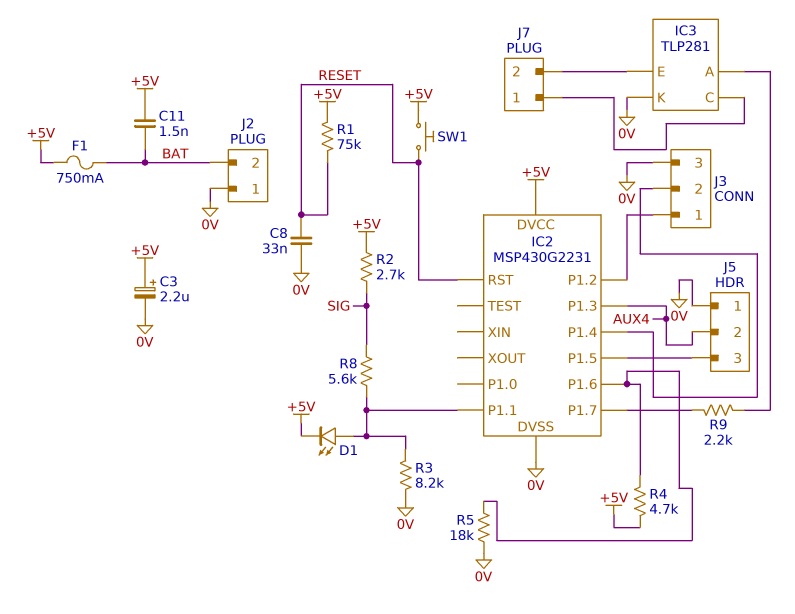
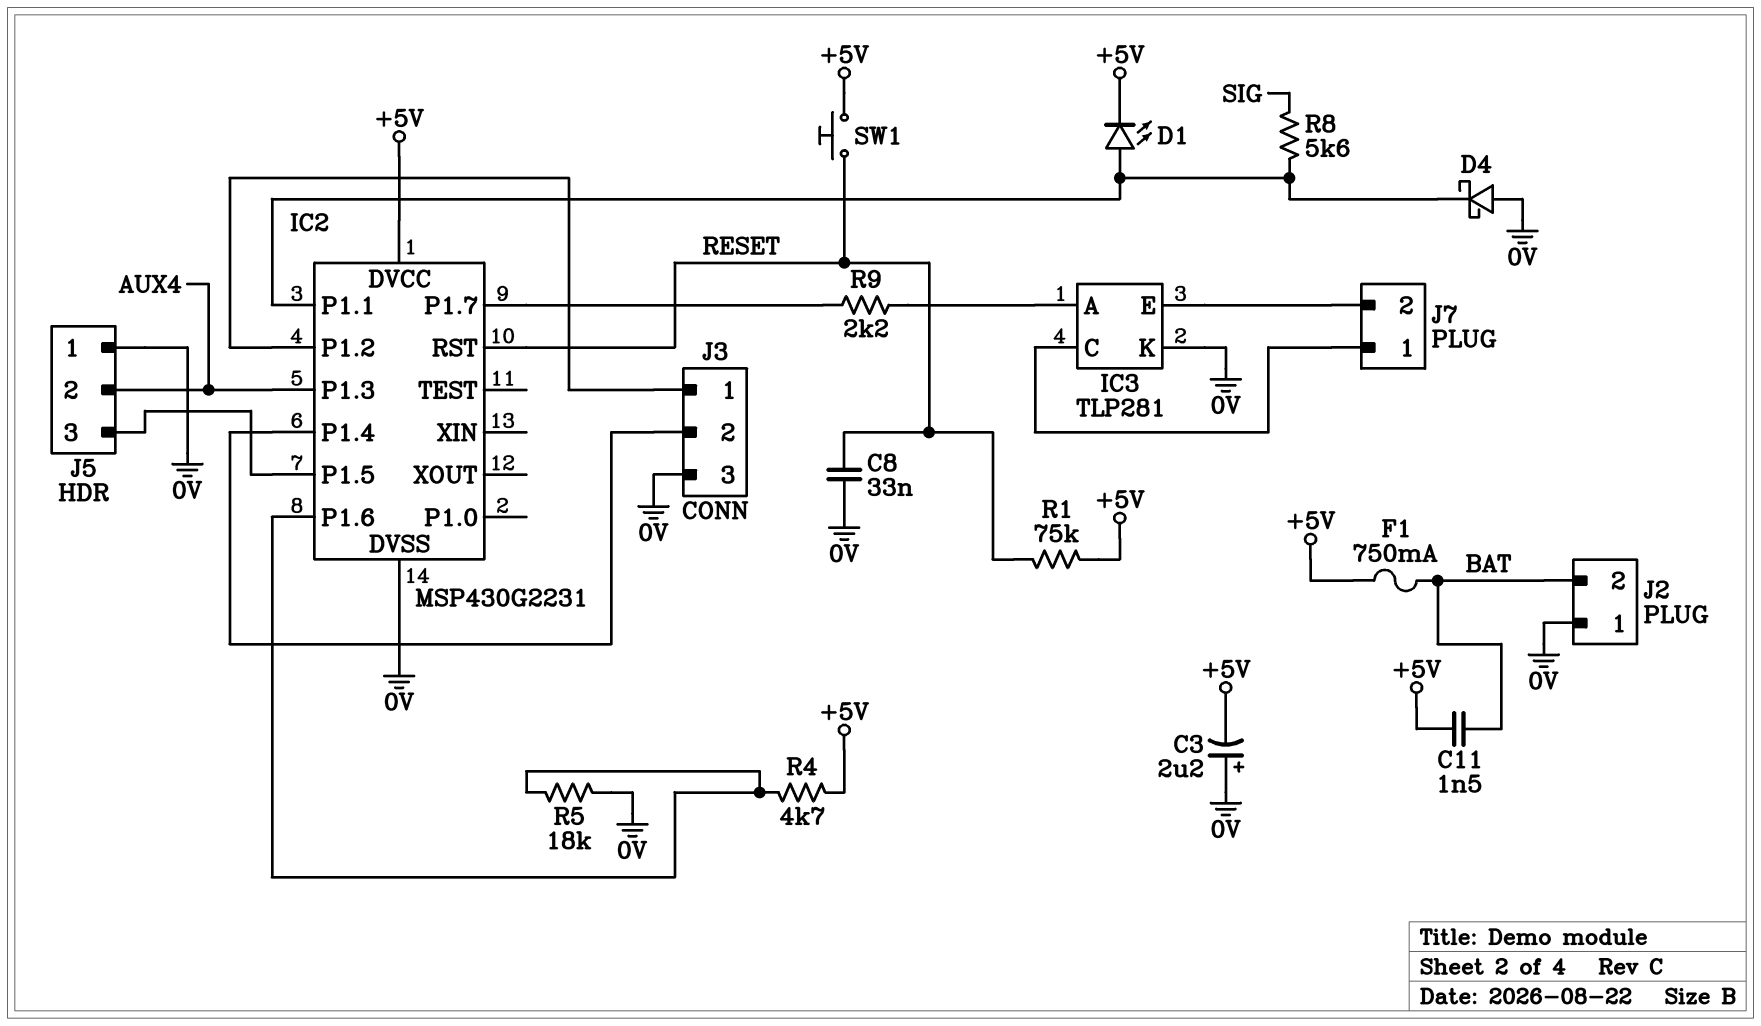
C3: 2.2uF (plus +5V, minus 0V) -> 2.2uF (plus 0V, minus +5V)
D4: none -> schottky (A 0V, K IC2/P1.1)
R2: 2.7k (+5V, SIG) -> none
R3: 8.2k (0V, IC2/P1.1) -> none

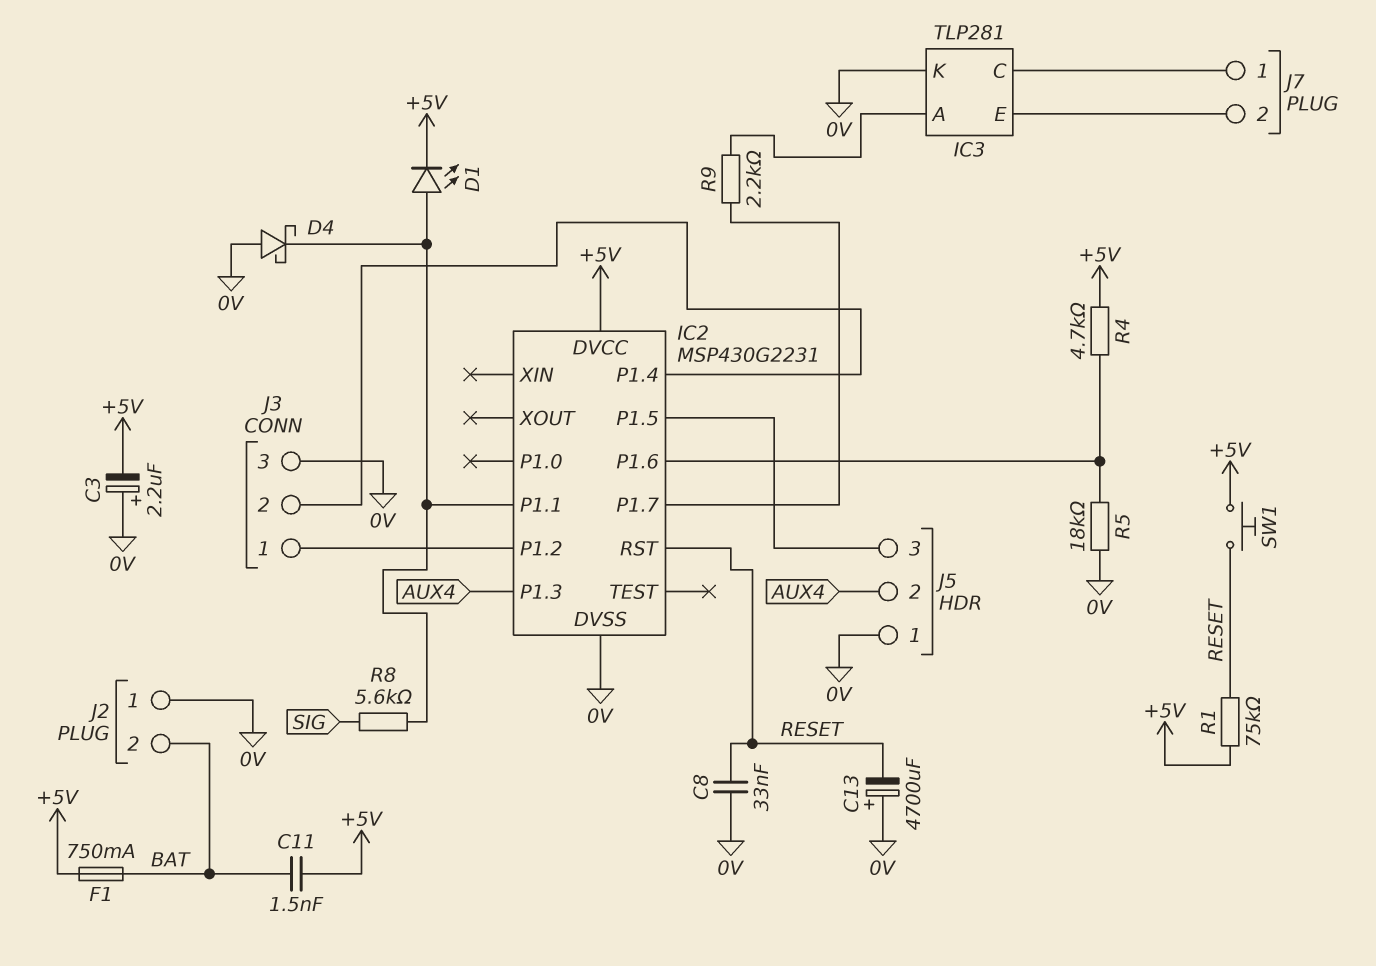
C13: none -> 4700uF (plus 0V, minus RESET)

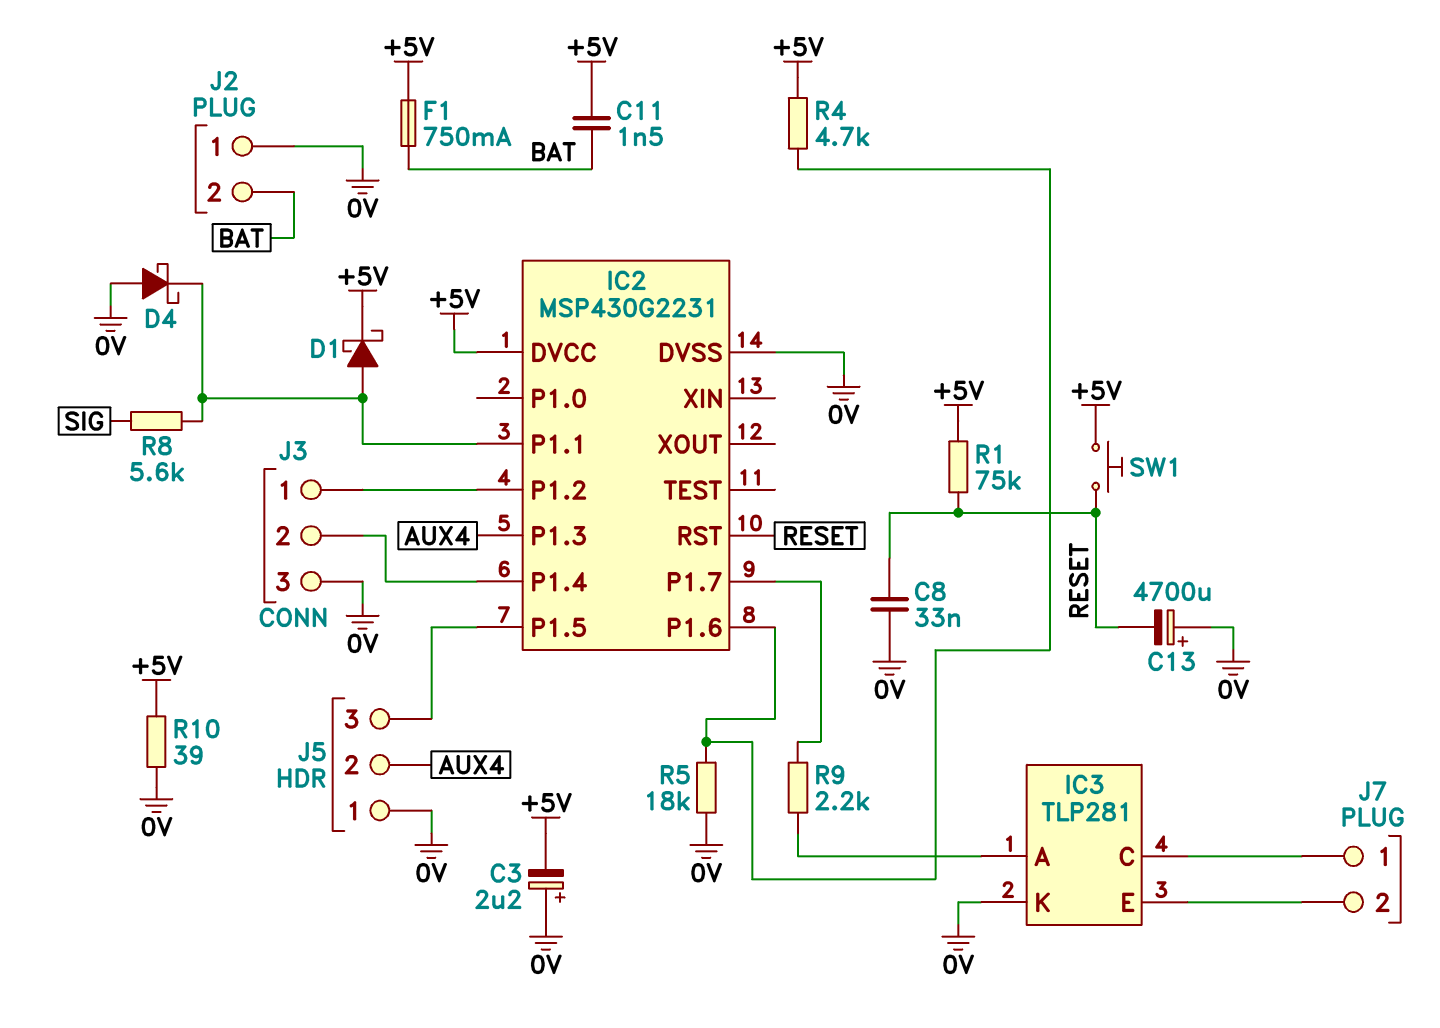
D1: LED (A IC2/P1.1, K +5V) -> schottky (A IC2/P1.1, K +5V)
R10: none -> 39 (+5V, 0V)

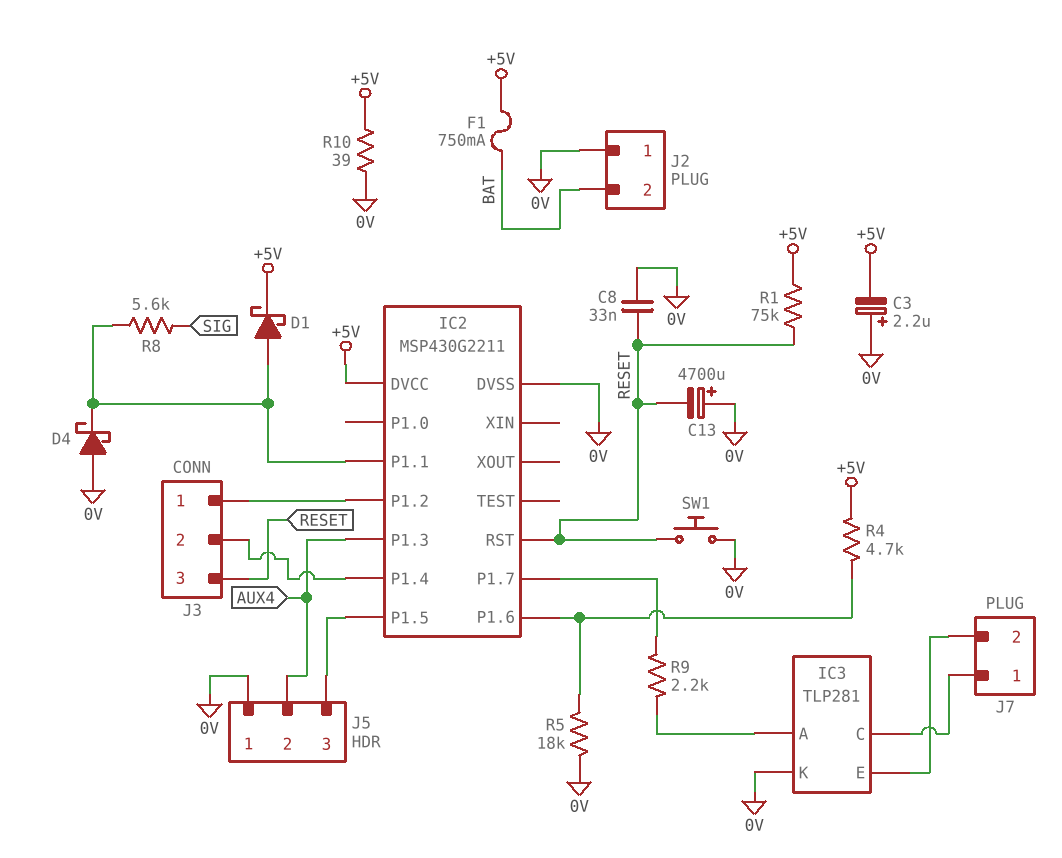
C11: 1.5nF (+5V, BAT) -> none
IC2: MSP430G2231 -> MSP430G2211
J3 pin 3: 0V -> RESET
SW1: button (+5V, RESET) -> button (0V, RESET)

